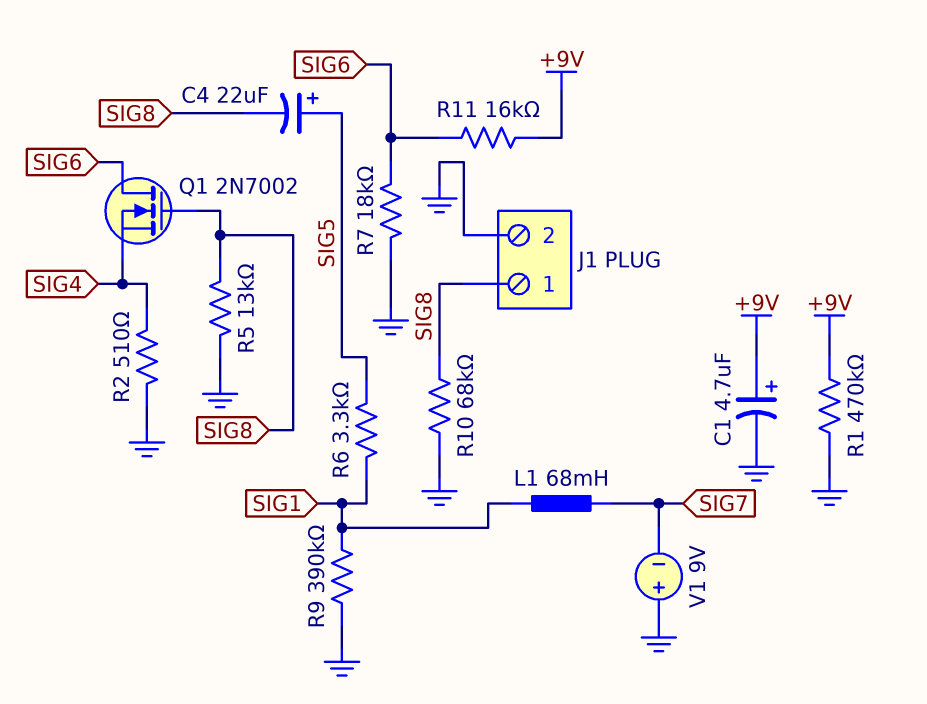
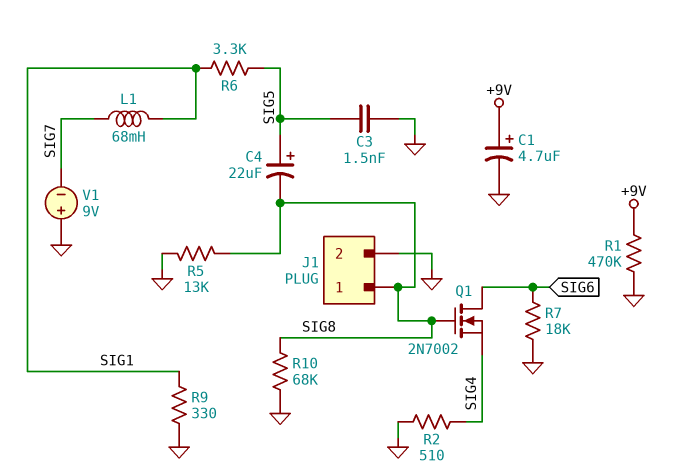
C3: none -> 1.5nF (GND, SIG5)
R9: 390k (GND, SIG1) -> 330 (GND, SIG1)
R11: 16k (+9V, SIG6) -> none

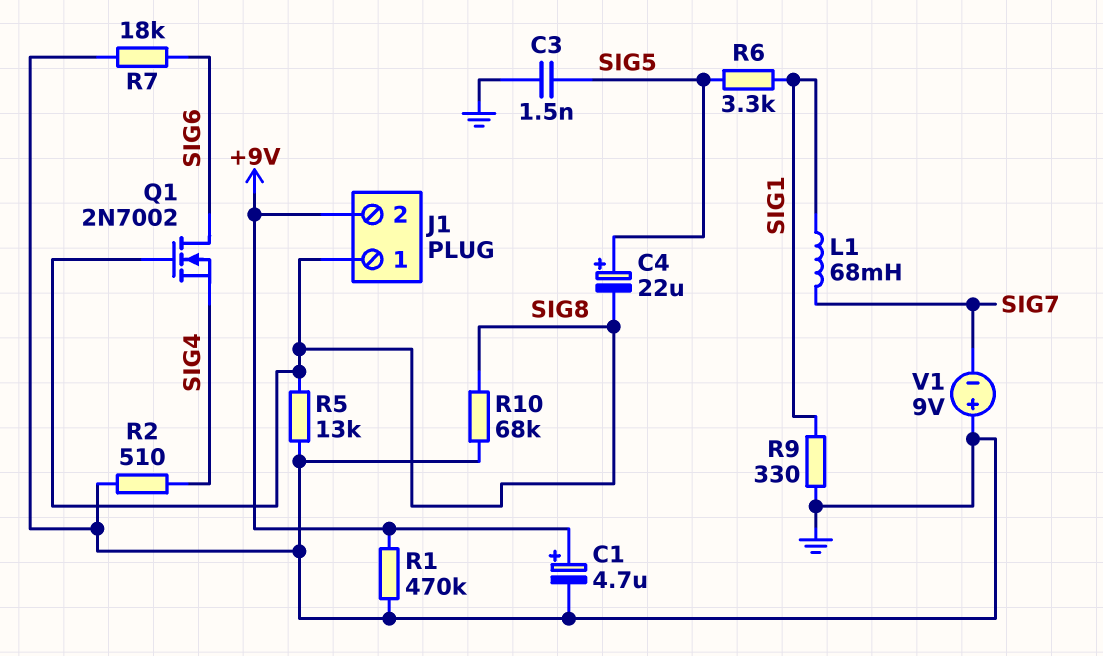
J1 pin 2: GND -> +9V

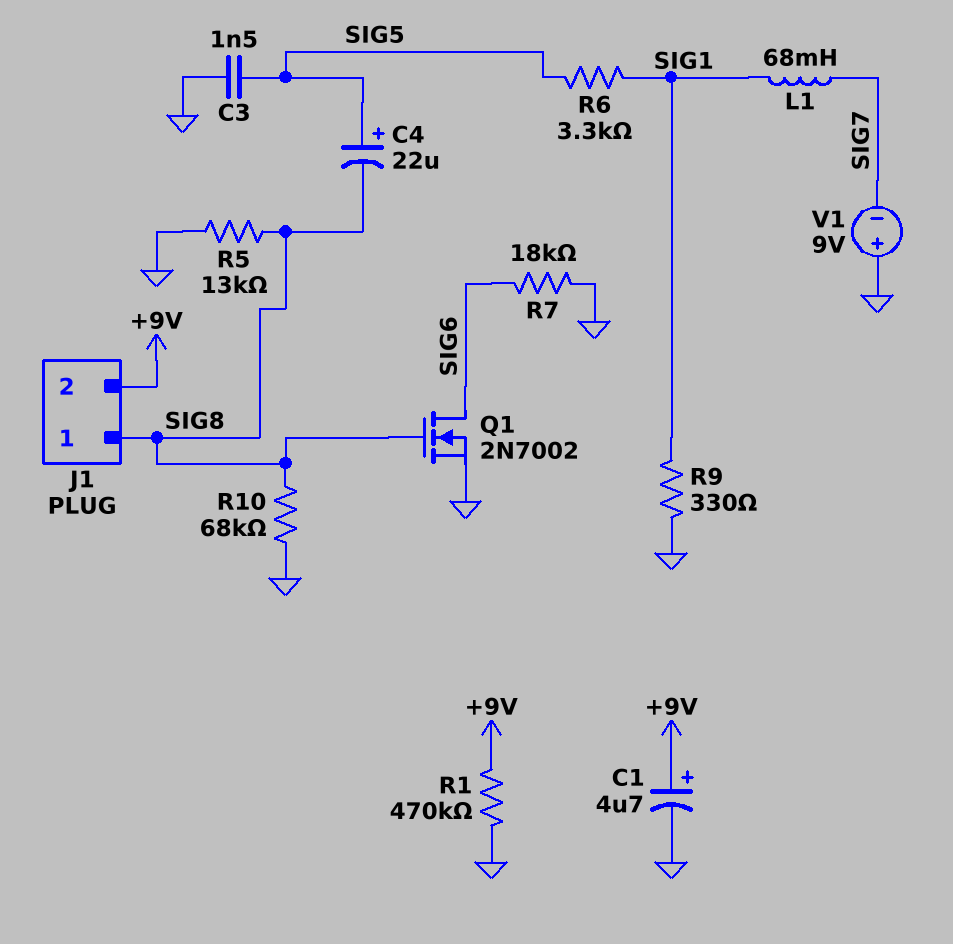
Q1: NMOS 2N7002 (G SIG8, D SIG6, S SIG4) -> NMOS 2N7002 (G SIG8, D SIG6, S GND)
R2: 510 (GND, SIG4) -> none

